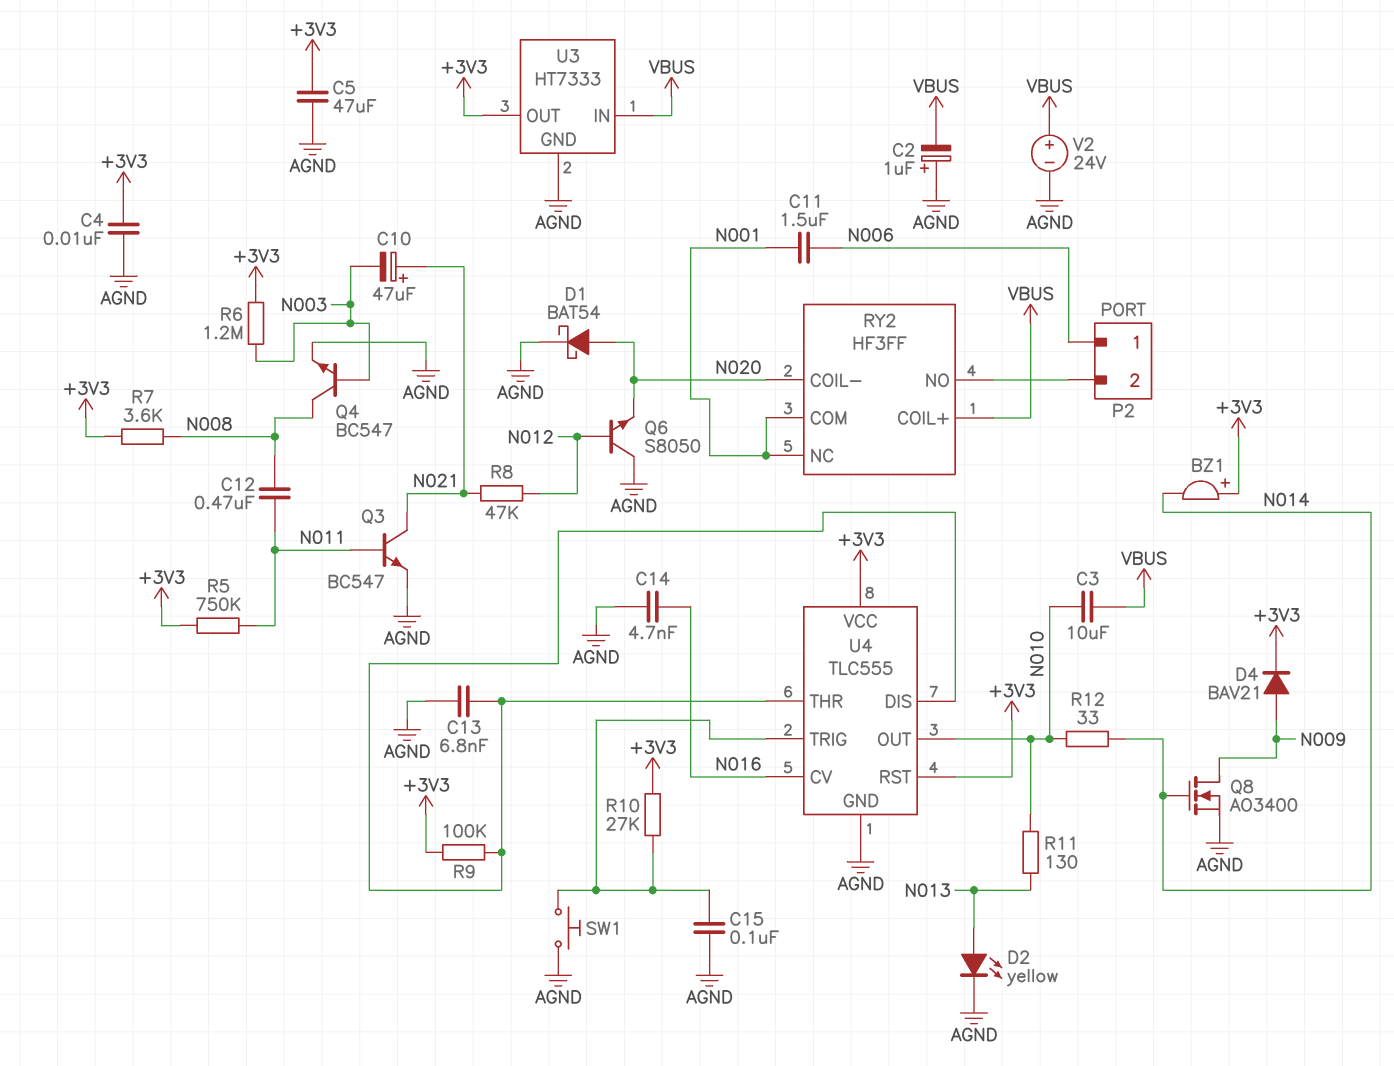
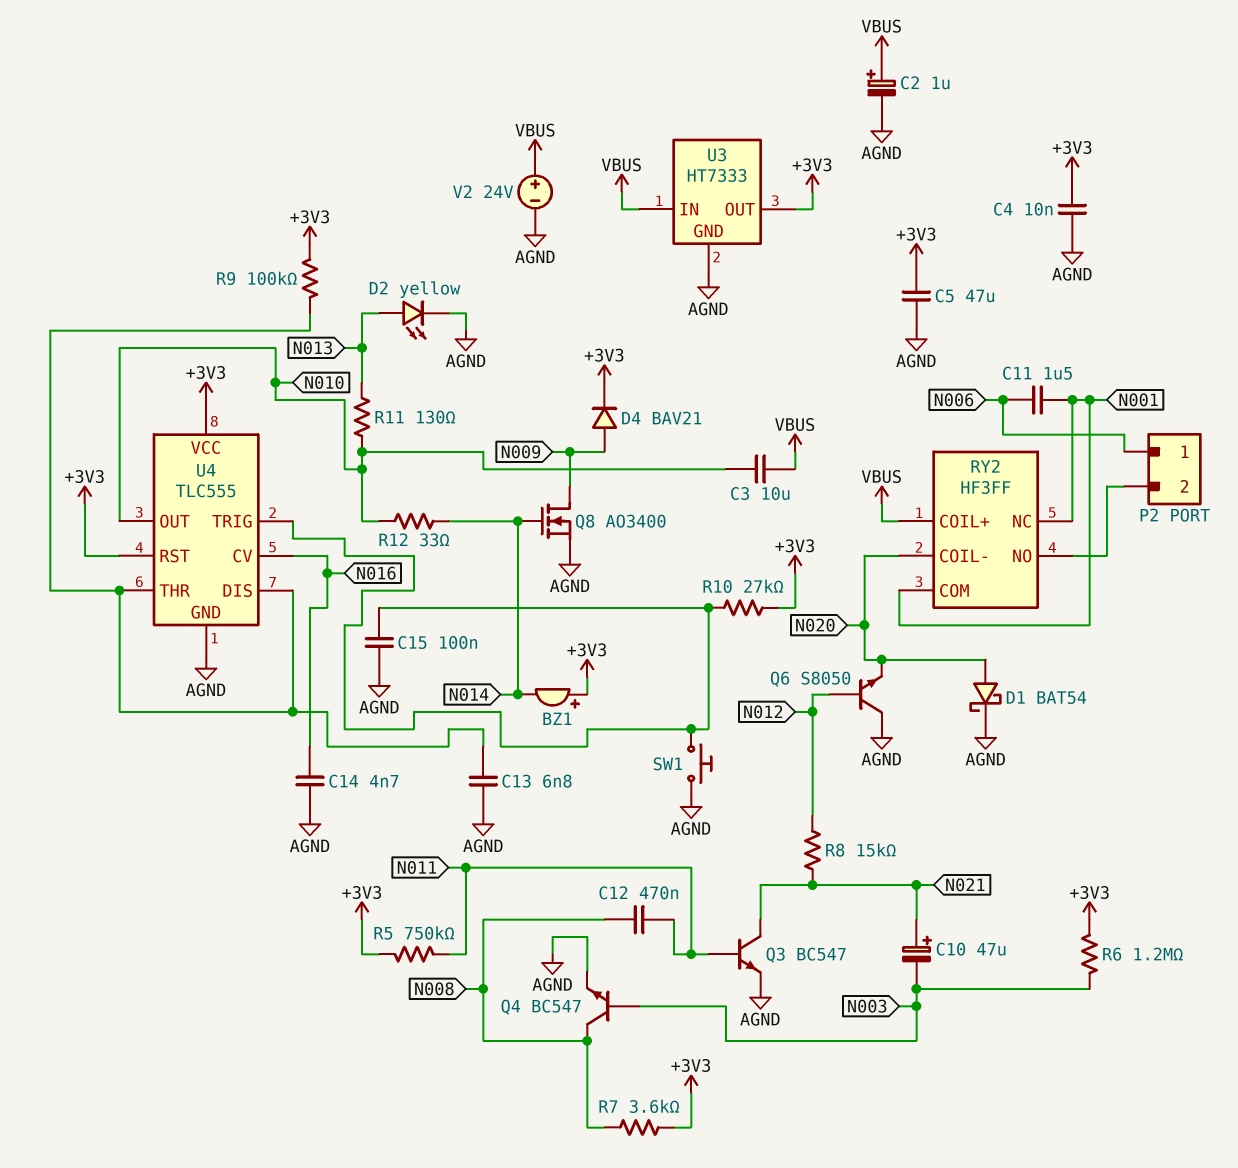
C2: 1uF (plus AGND, minus VBUS) -> 1uF (plus VBUS, minus AGND)
R8: 47k (N012, N021) -> 15k (N012, N021)

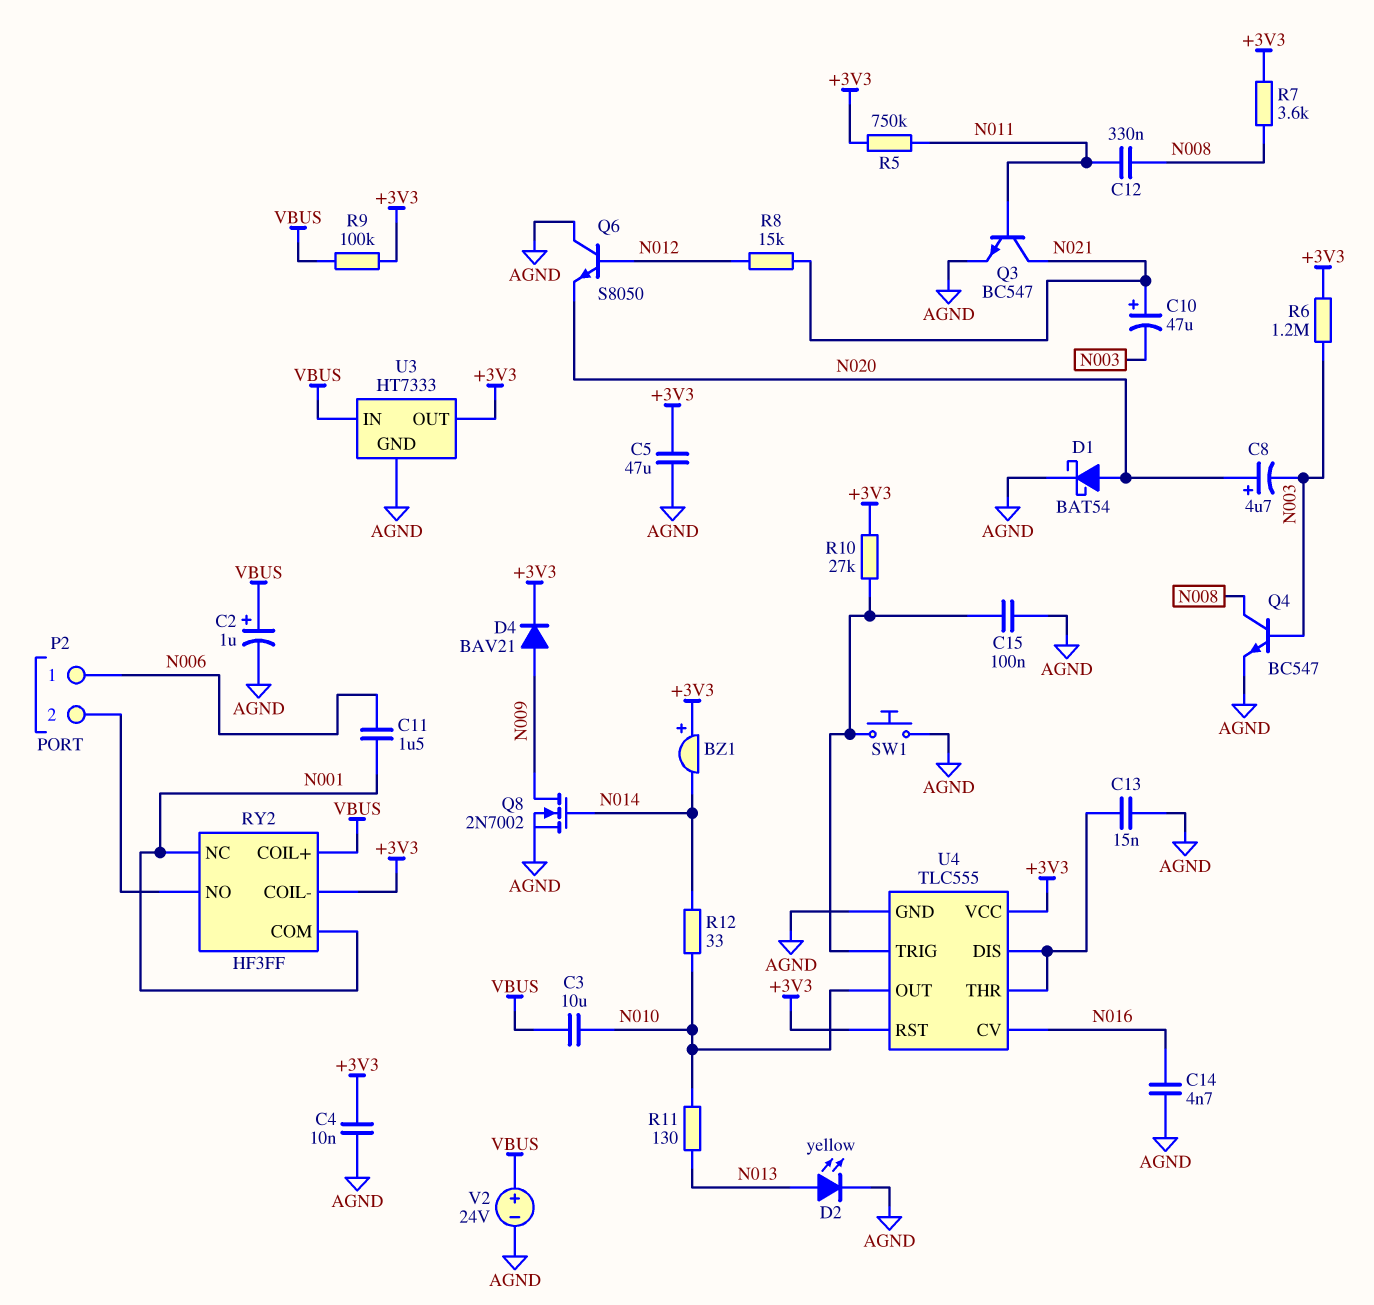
C8: none -> 4.7uF (plus N020, minus N003)
C12: 470nF (N008, N011) -> 330nF (N008, N011)
C13: 6.8nF (AGND, U4/DIS) -> 15nF (AGND, U4/DIS)
Q8: NMOS AO3400 (G N014, D N009, S AGND) -> NMOS 2N7002 (G N014, D N009, S AGND)
R9: 100k (+3V3, U4/DIS) -> 100k (+3V3, VBUS)
RY2 pin COIL-: N020 -> +3V3

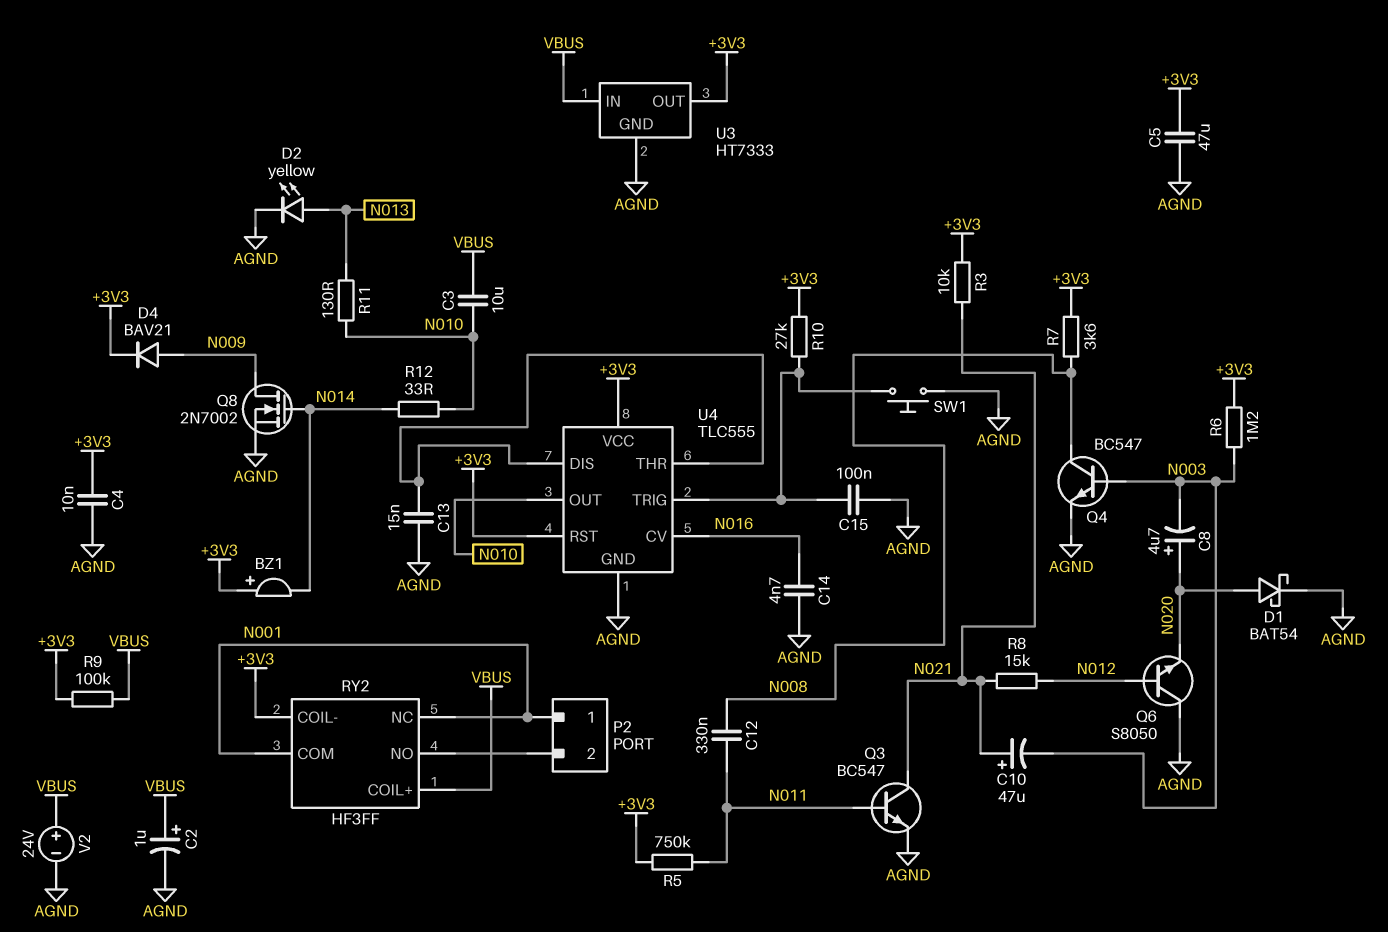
C11: 1.5uF (N001, N006) -> none
P2 pin 1: N006 -> N001
R3: none -> 10k (+3V3, N021)

